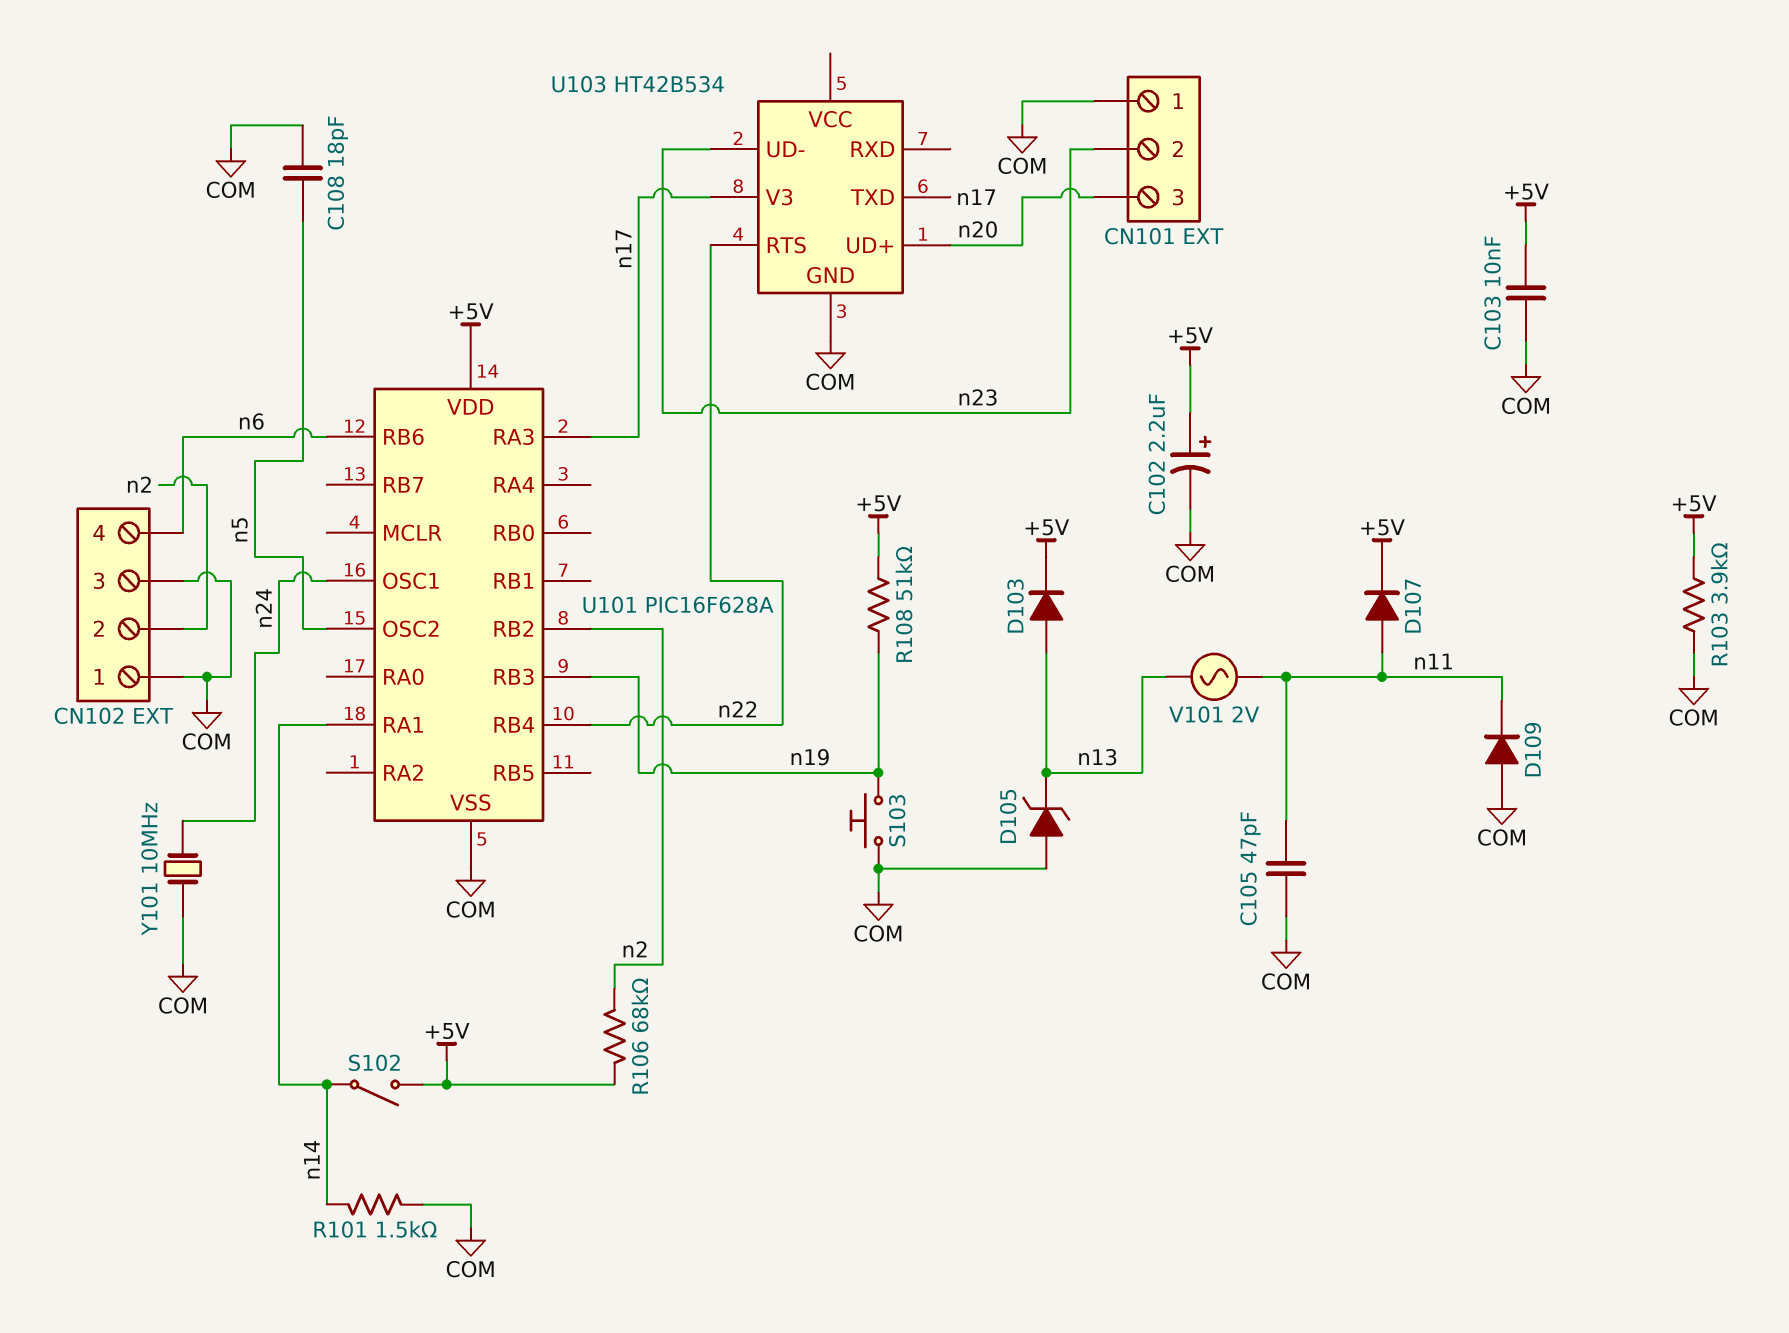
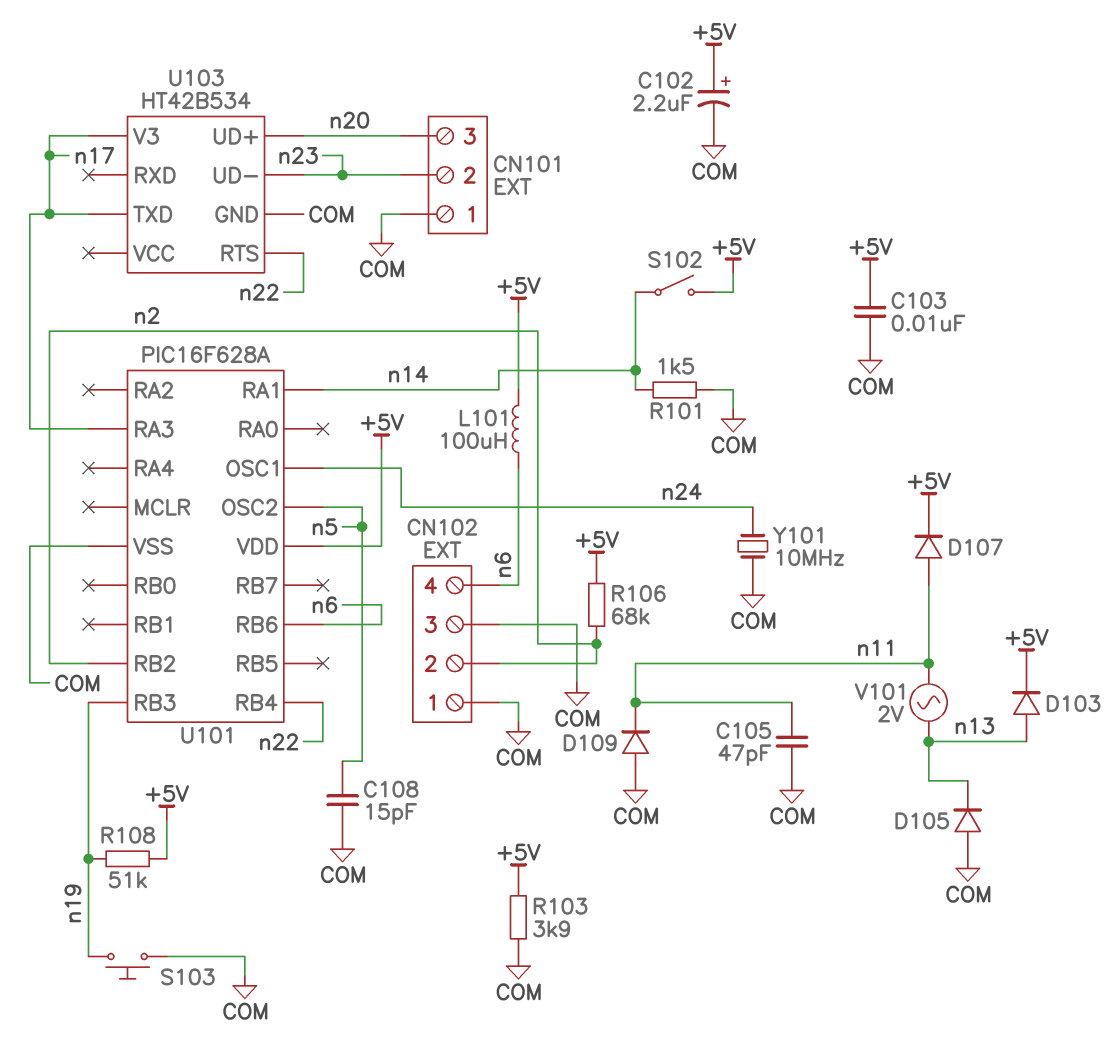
C108: 18pF (COM, n5) -> 15pF (COM, n5)
D105: zener (A COM, K n13) -> diode (A COM, K n13)
L101: none -> 100uH (+5V, n6)

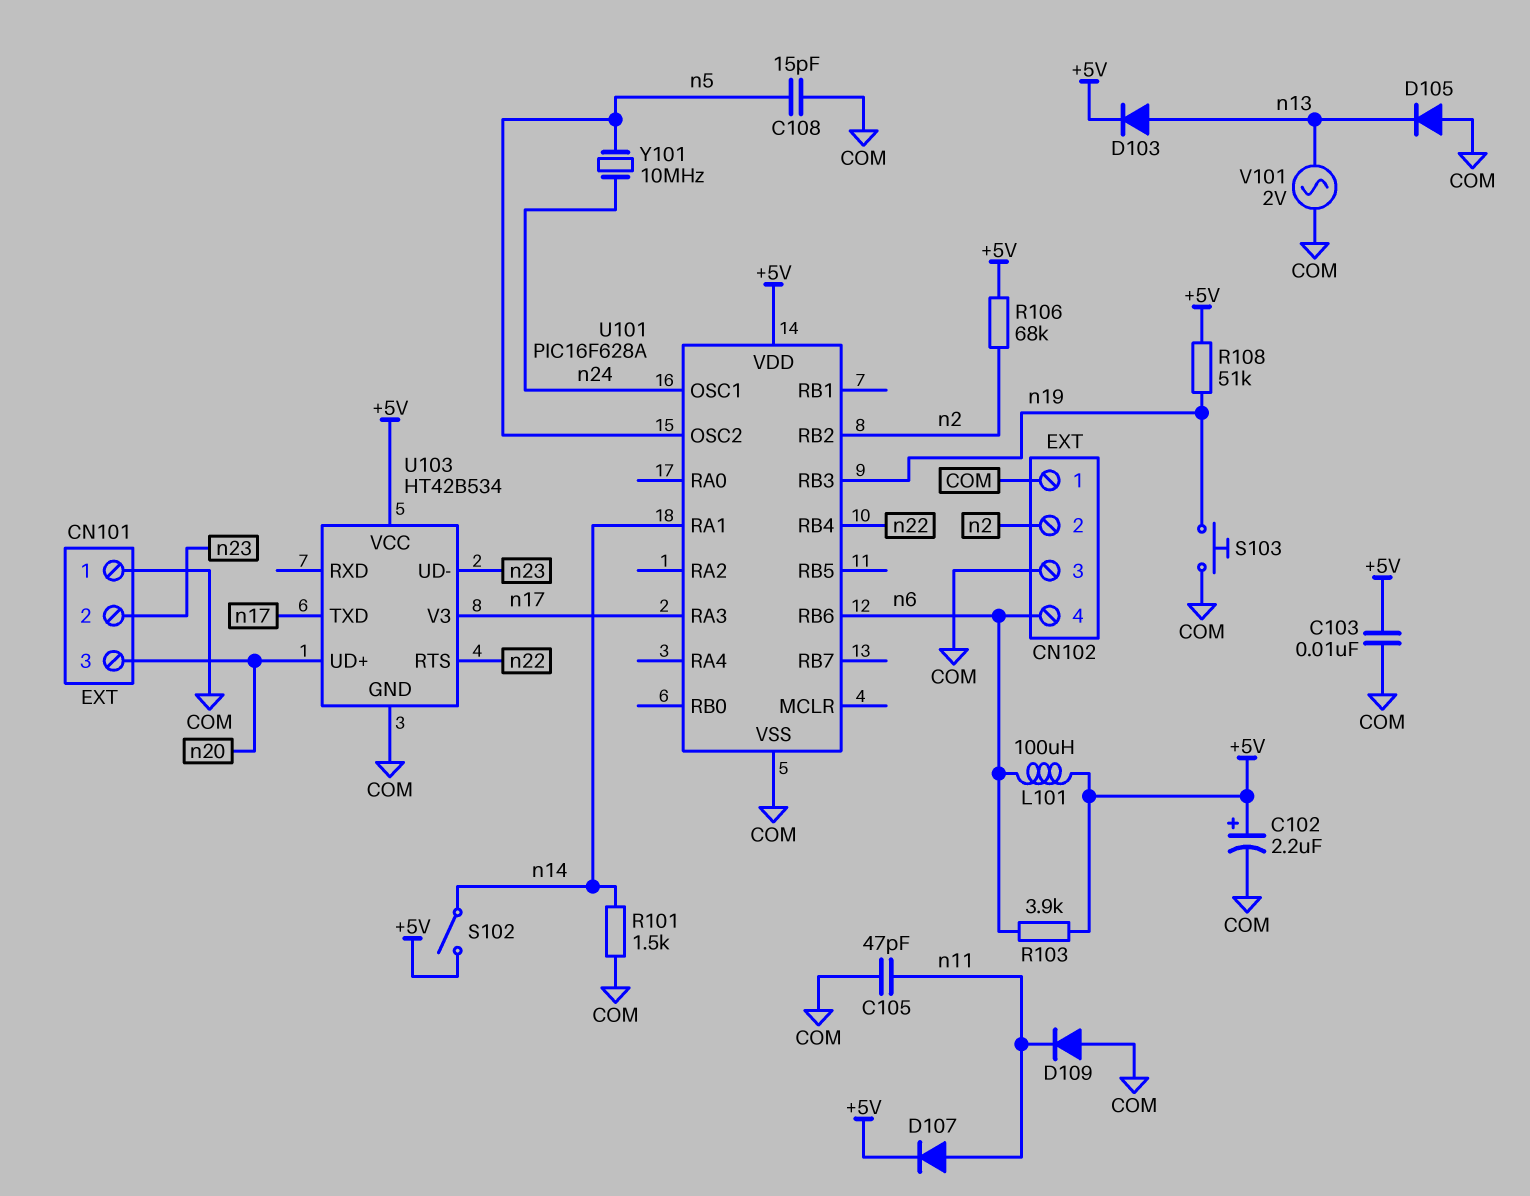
R103: 3.9k (+5V, COM) -> 3.9k (+5V, n6)
U103 pin VCC: none -> +5V
V101: AC 2V (n11, n13) -> AC 2V (COM, n13)
Y101: 10MHz (COM, n24) -> 10MHz (n5, n24)

